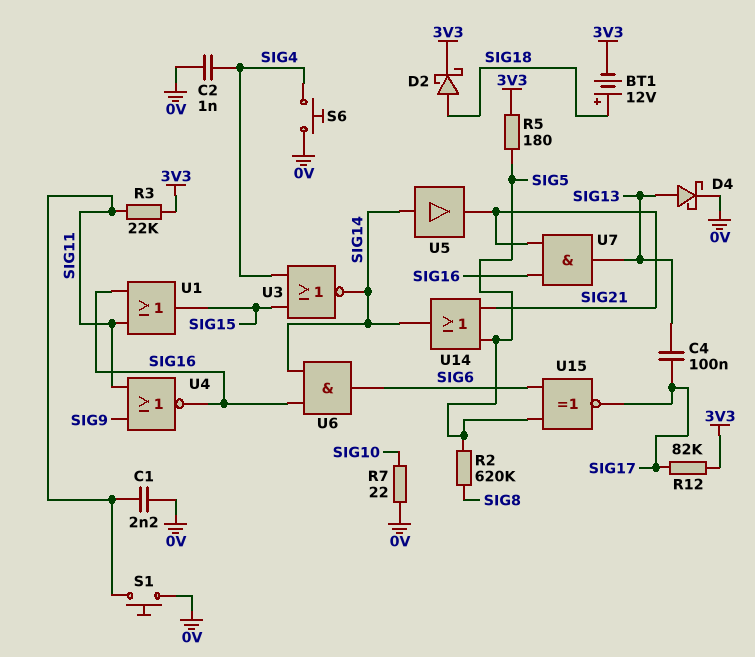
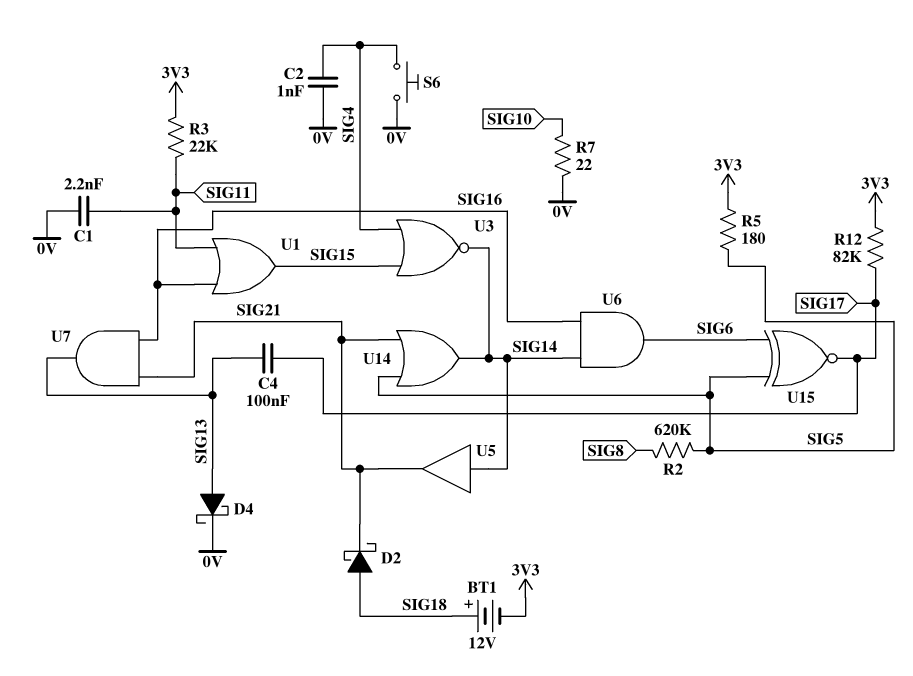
D2: schottky (A SIG18, K 3V3) -> schottky (A SIG18, K SIG21)
S1: button (0V, SIG11) -> none
U4: NOR (in SIG9, in SIG11, out SIG16) -> none

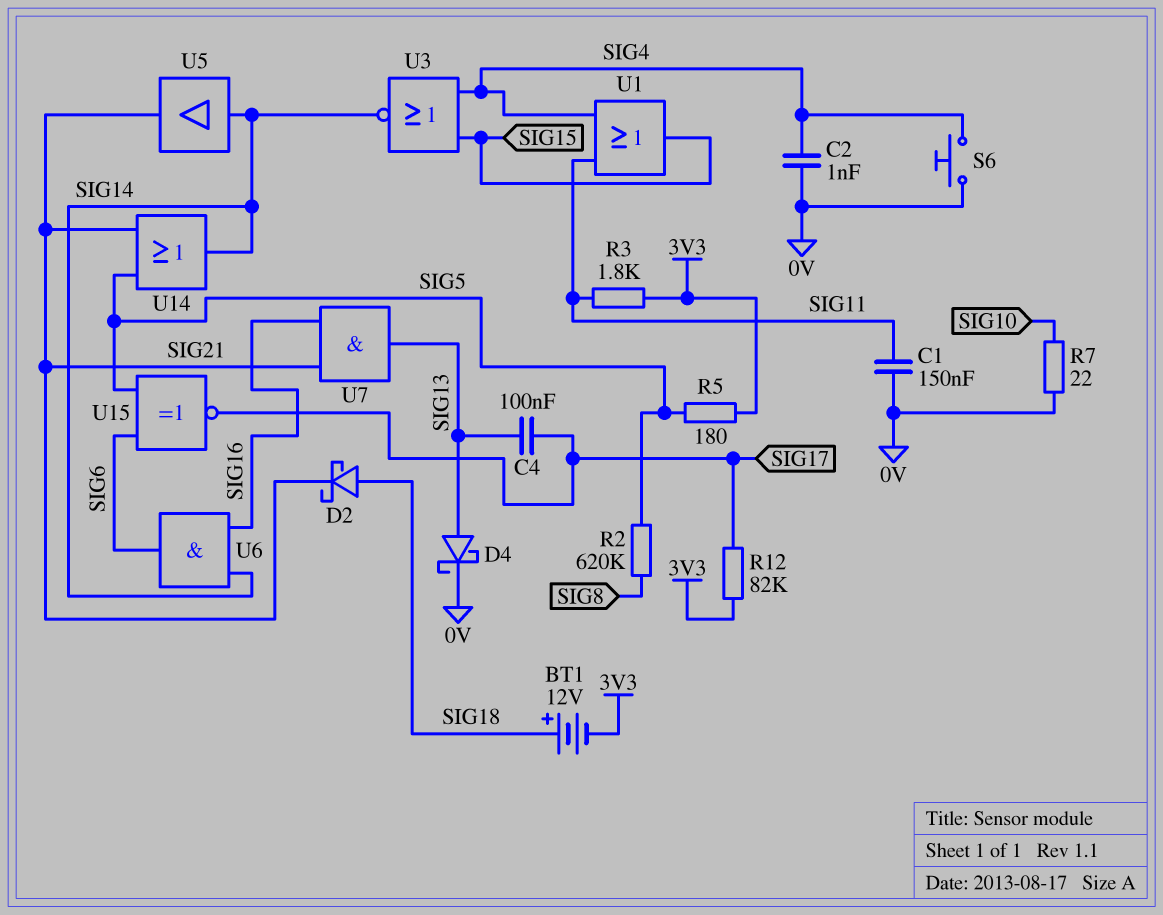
C1: 2.2nF (0V, SIG11) -> 150nF (0V, SIG11)
R3: 22k (3V3, SIG11) -> 1.8k (3V3, SIG11)
U1: OR (in SIG11, in SIG16, out SIG15) -> OR (in SIG4, in SIG11, out SIG15)

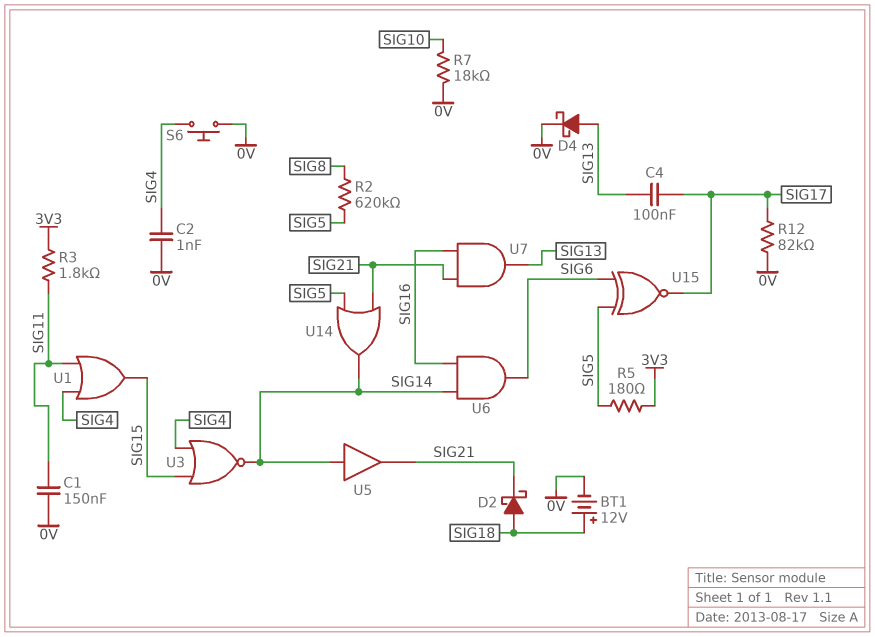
BT1: 12V (plus SIG18, minus 3V3) -> 12V (plus SIG18, minus 0V)
R7: 22 (0V, SIG10) -> 18k (0V, SIG10)
R12: 82k (3V3, SIG17) -> 82k (0V, SIG17)

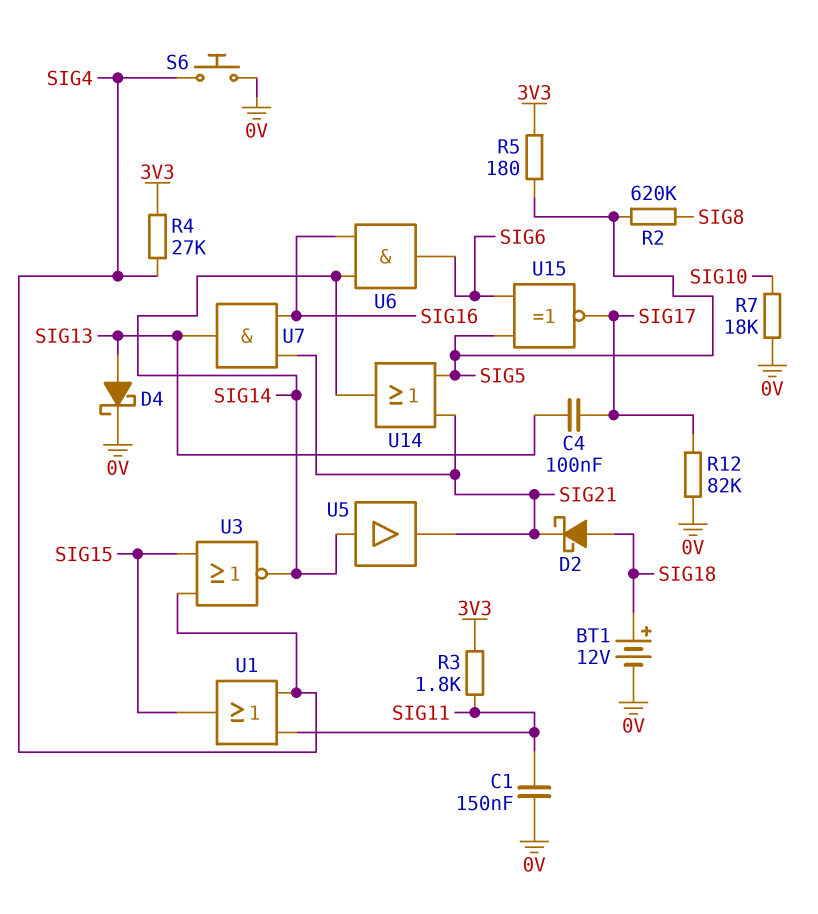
C2: 1nF (0V, SIG4) -> none
R4: none -> 27k (3V3, SIG4)

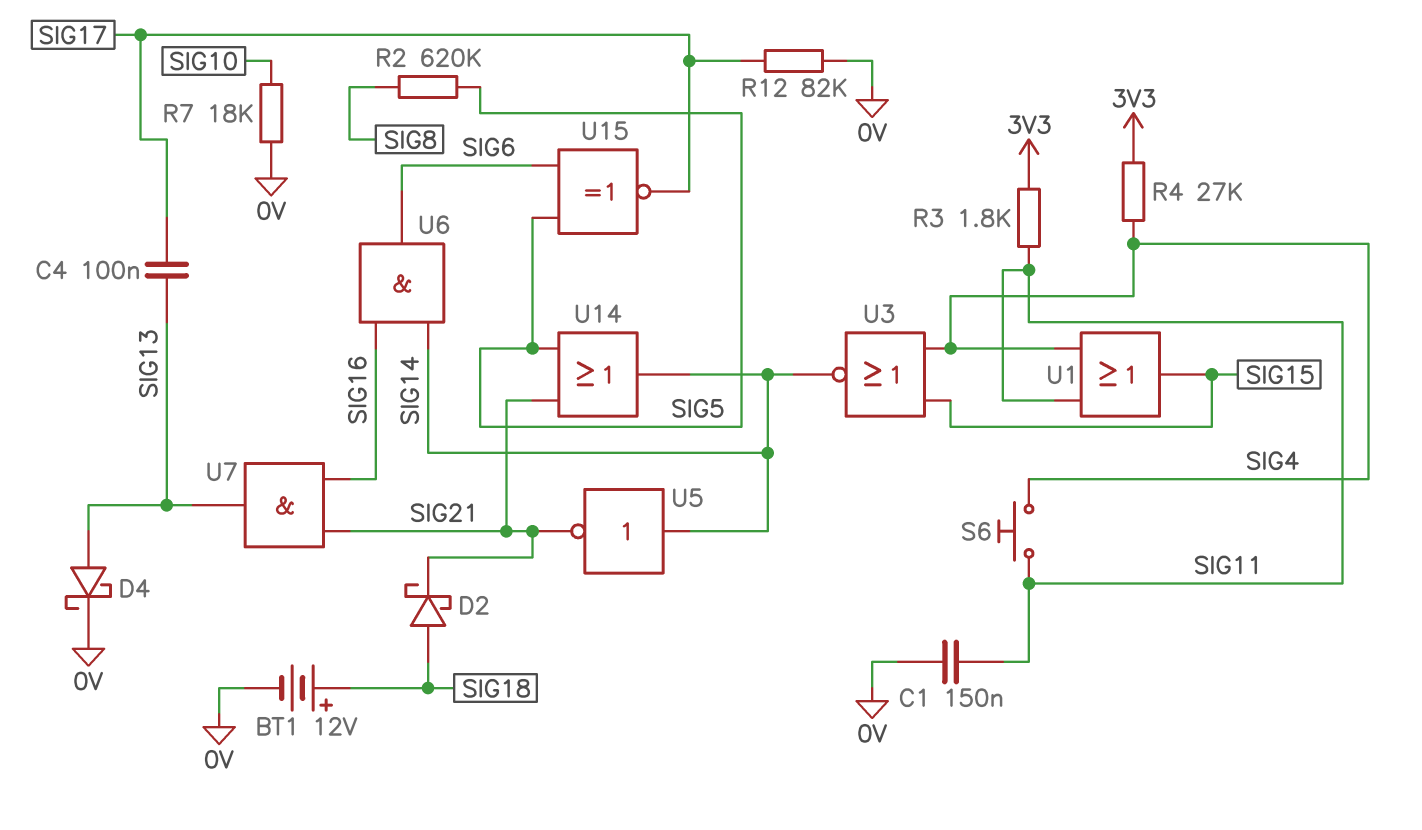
R5: 180 (3V3, SIG5) -> none
S6: button (0V, SIG4) -> button (SIG4, SIG11)
U5: buffer (in SIG14, out SIG21) -> NOT (in SIG14, out SIG21)

